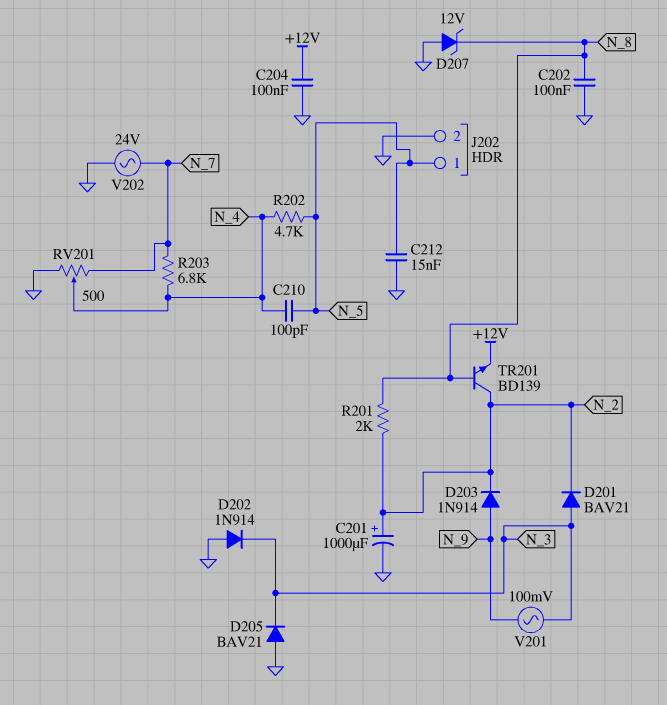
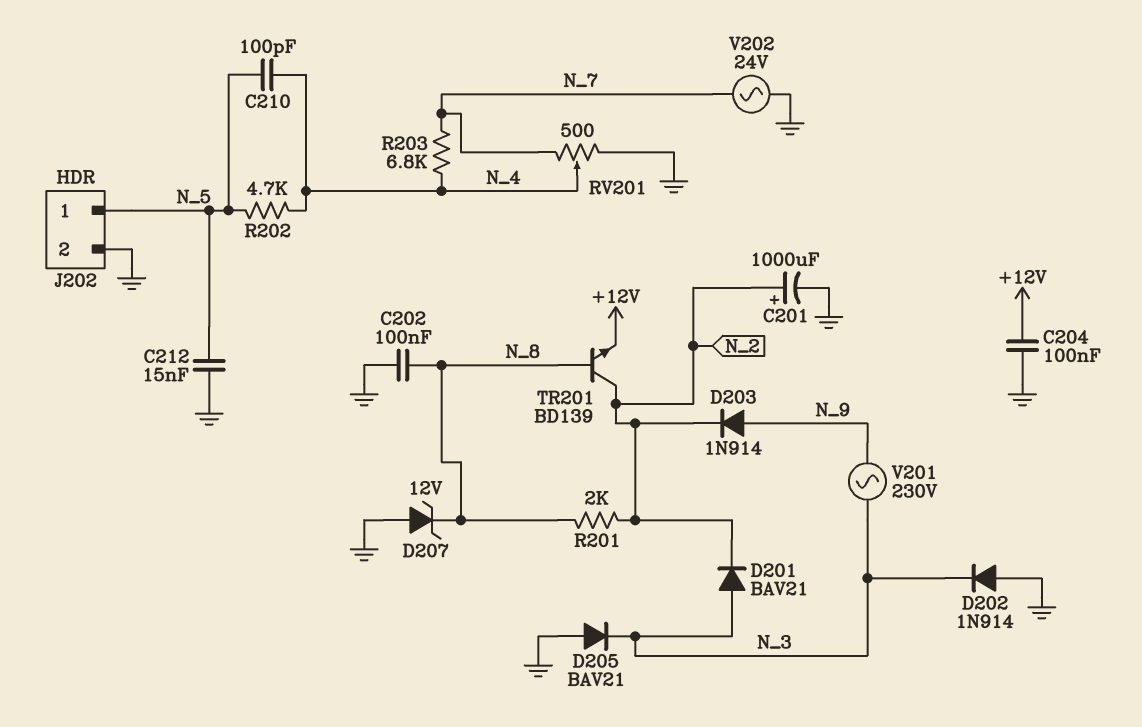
V201: AC 100mV (N_3, N_9) -> AC 230V (N_3, N_9)

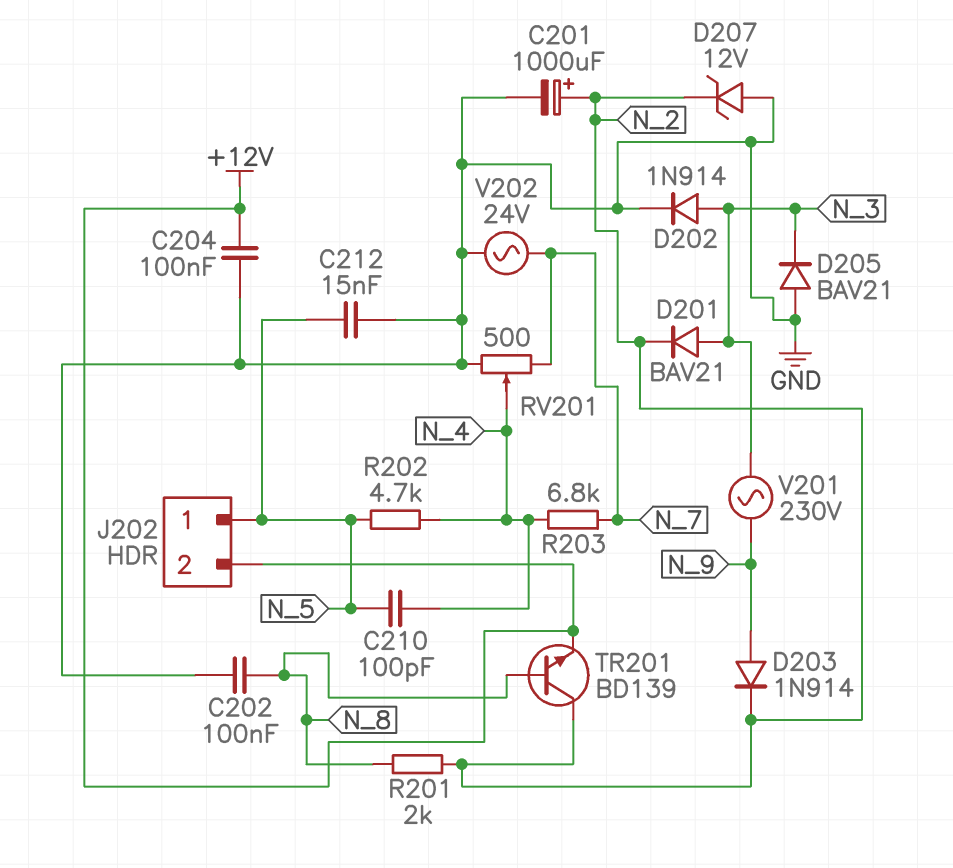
D202: diode 1N914 (A GND, K N_3) -> diode 1N914 (A N_3, K GND)
D207: zener 12V (A GND, K N_8) -> zener 12V (A GND, K N_2)
J202 pin 2: GND -> +12V

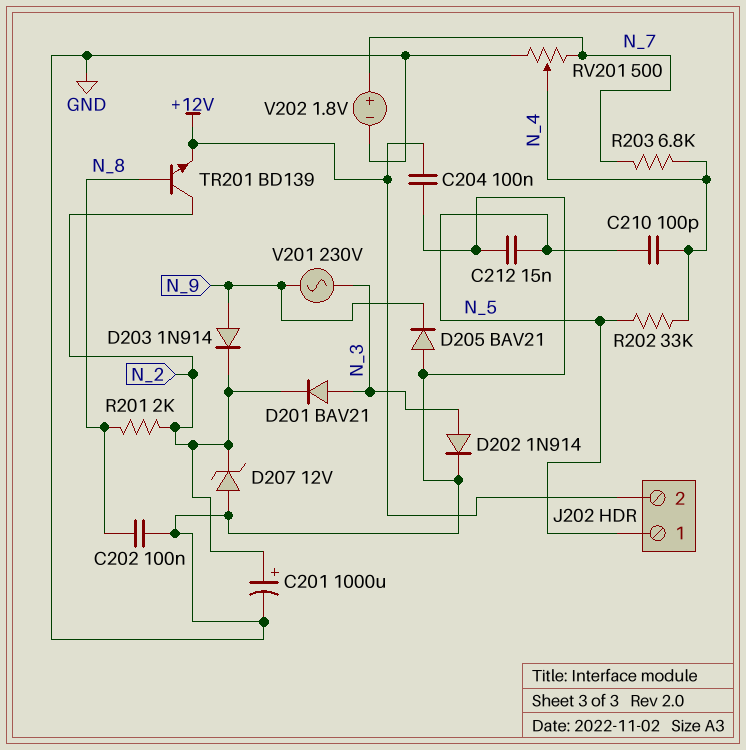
D205: diode BAV21 (A GND, K N_3) -> diode BAV21 (A GND, K N_9)
R202: 4.7k (N_4, N_5) -> 33k (N_4, N_5)
V202: AC 24V (GND, N_7) -> 1.8V (plus N_7, minus GND)

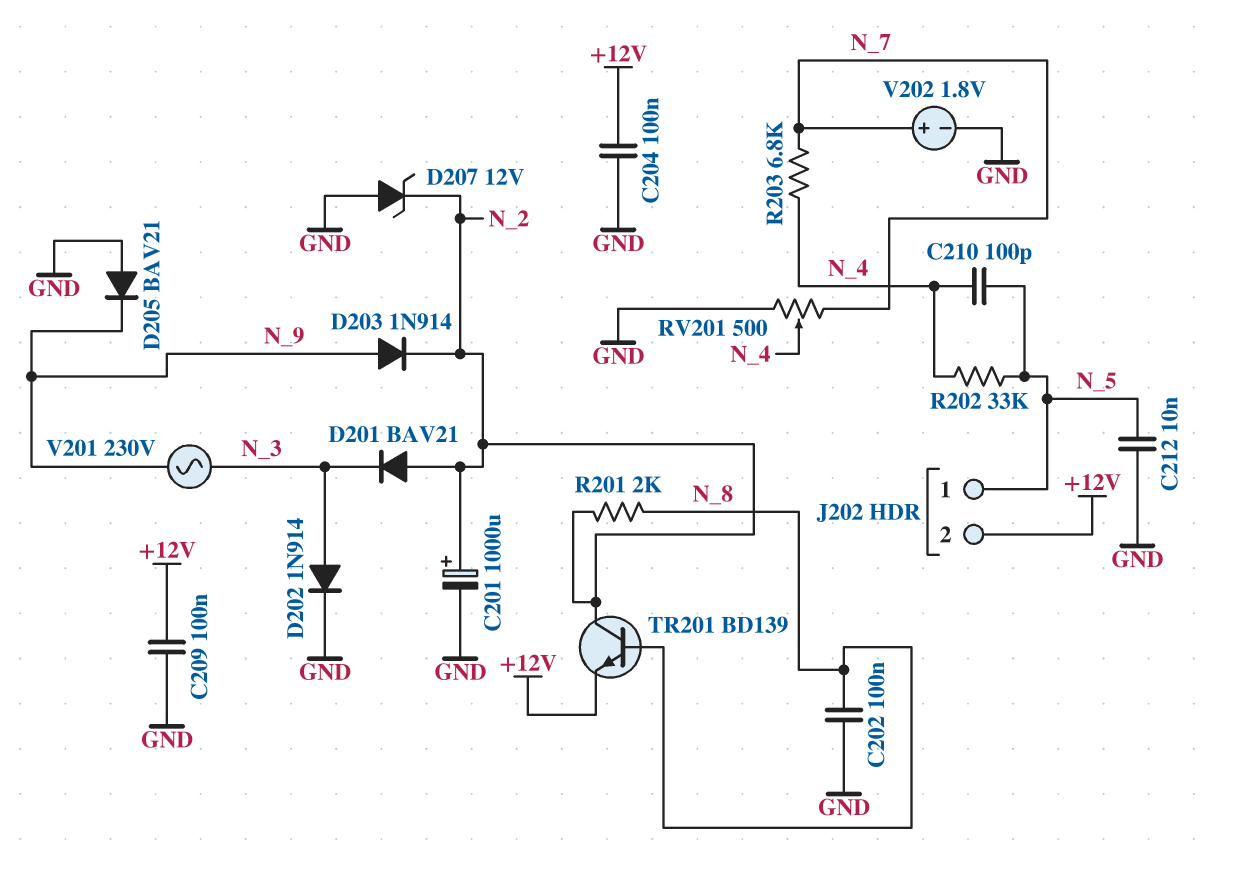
C209: none -> 100nF (+12V, GND)
C212: 15nF (GND, N_5) -> 10nF (GND, N_5)
D201: diode BAV21 (A N_3, K N_2) -> diode BAV21 (A N_2, K N_3)

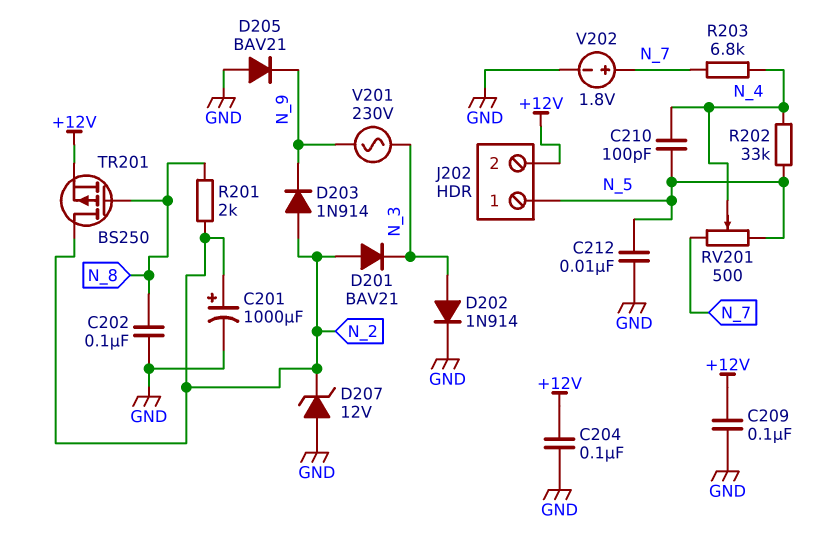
D203: diode 1N914 (A N_9, K N_2) -> diode 1N914 (A N_2, K N_9)
RV201: 500 (GND, N_7, wiper N_4) -> 500 (N_5, N_7, wiper N_4)
TR201: NPN BD139 (B N_8, C N_2, E +12V) -> PMOS BS250 (G N_8, D N_2, S +12V)

